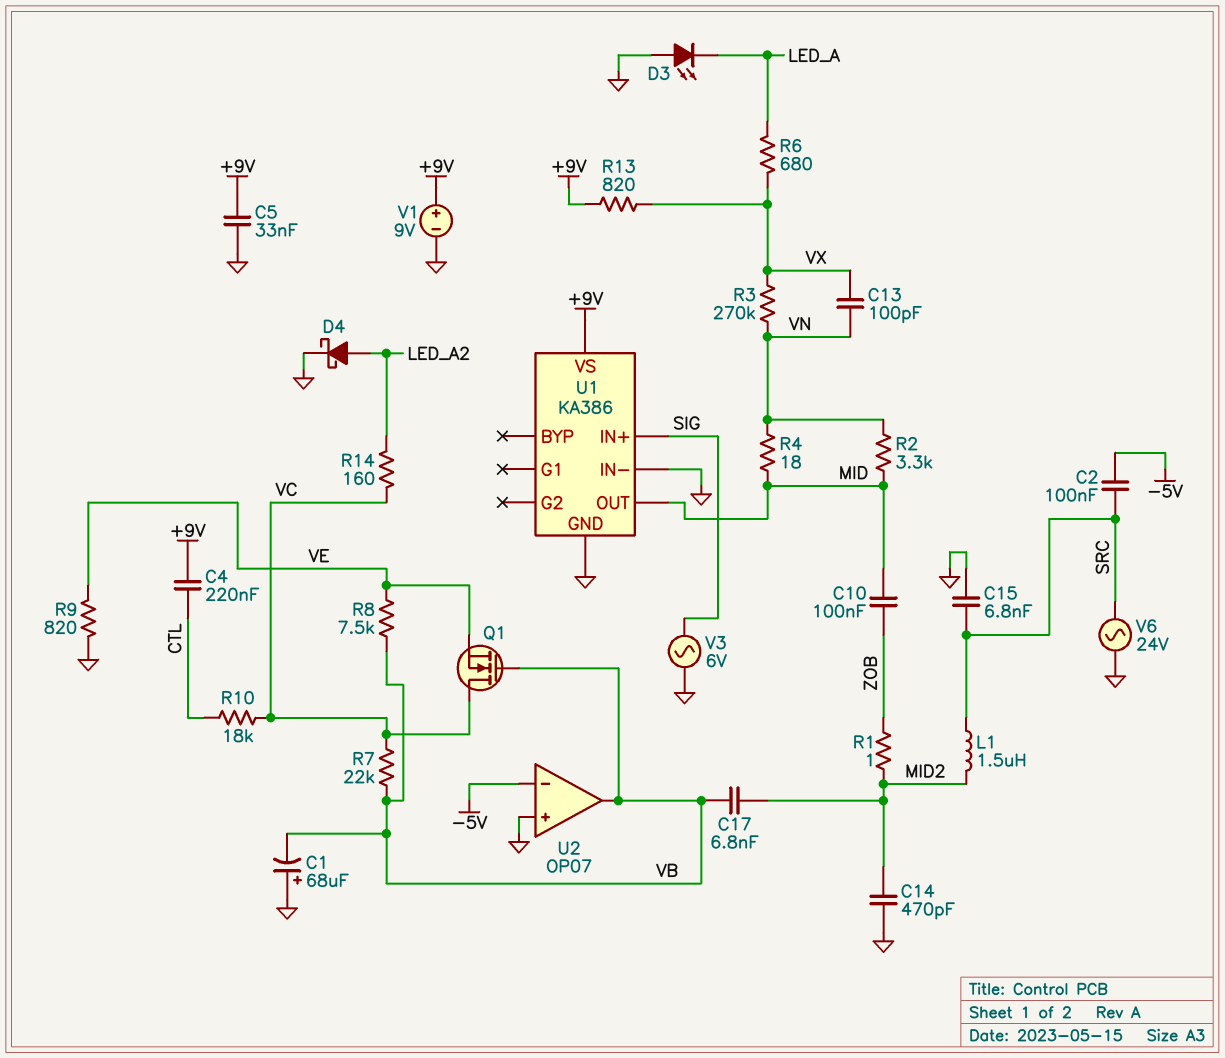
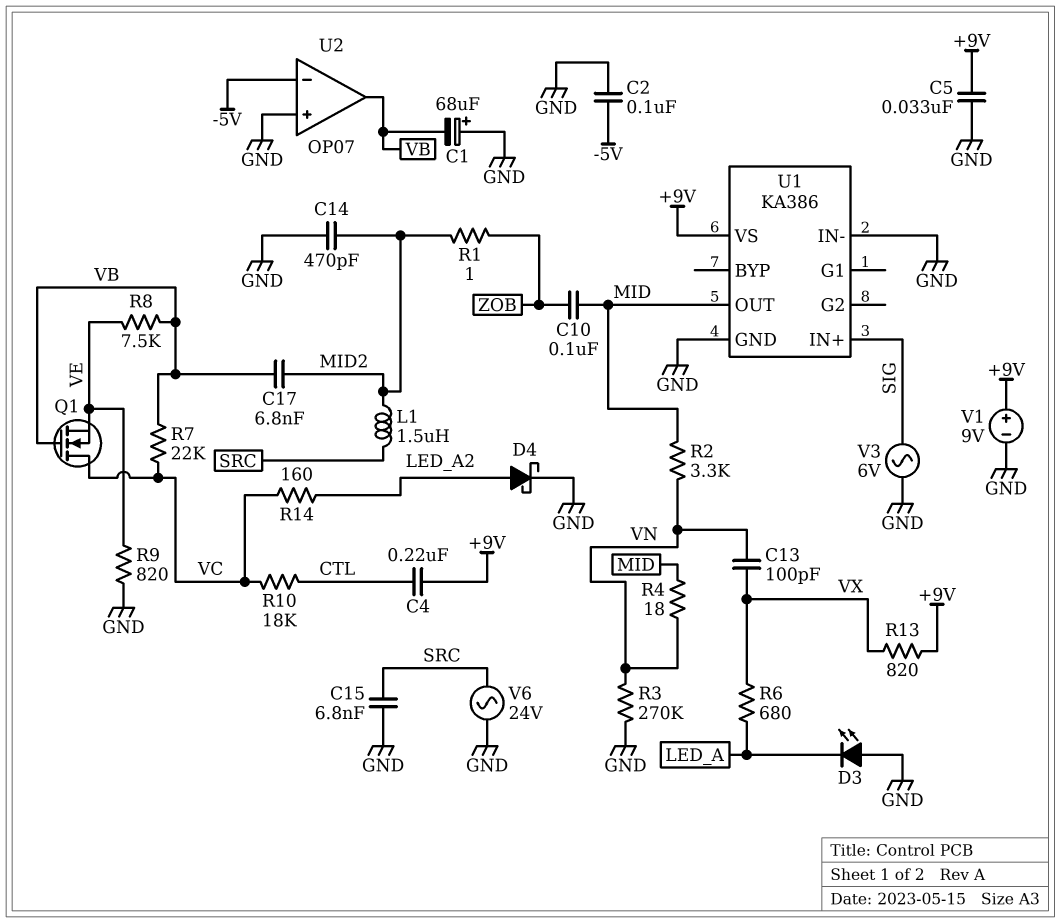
C2: 100nF (-5V, SRC) -> 100nF (-5V, GND)
R3: 270k (VN, VX) -> 270k (GND, VN)

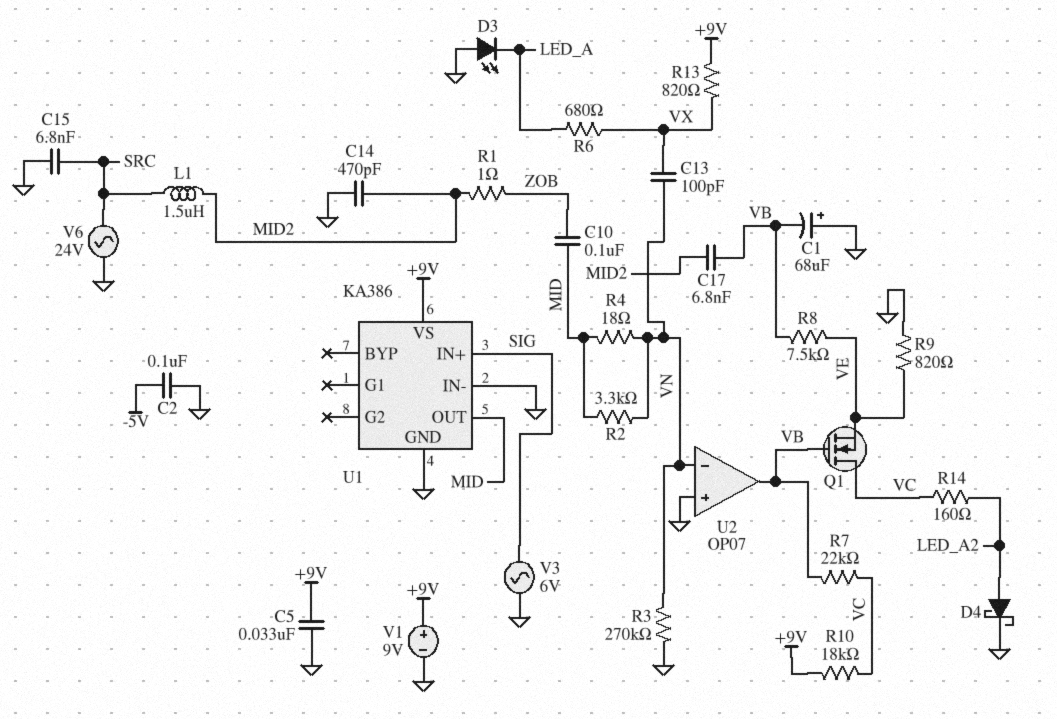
C4: 220nF (+9V, CTL) -> none
R10: 18k (CTL, VC) -> 18k (+9V, VC)
U2 pin in-: -5V -> VN

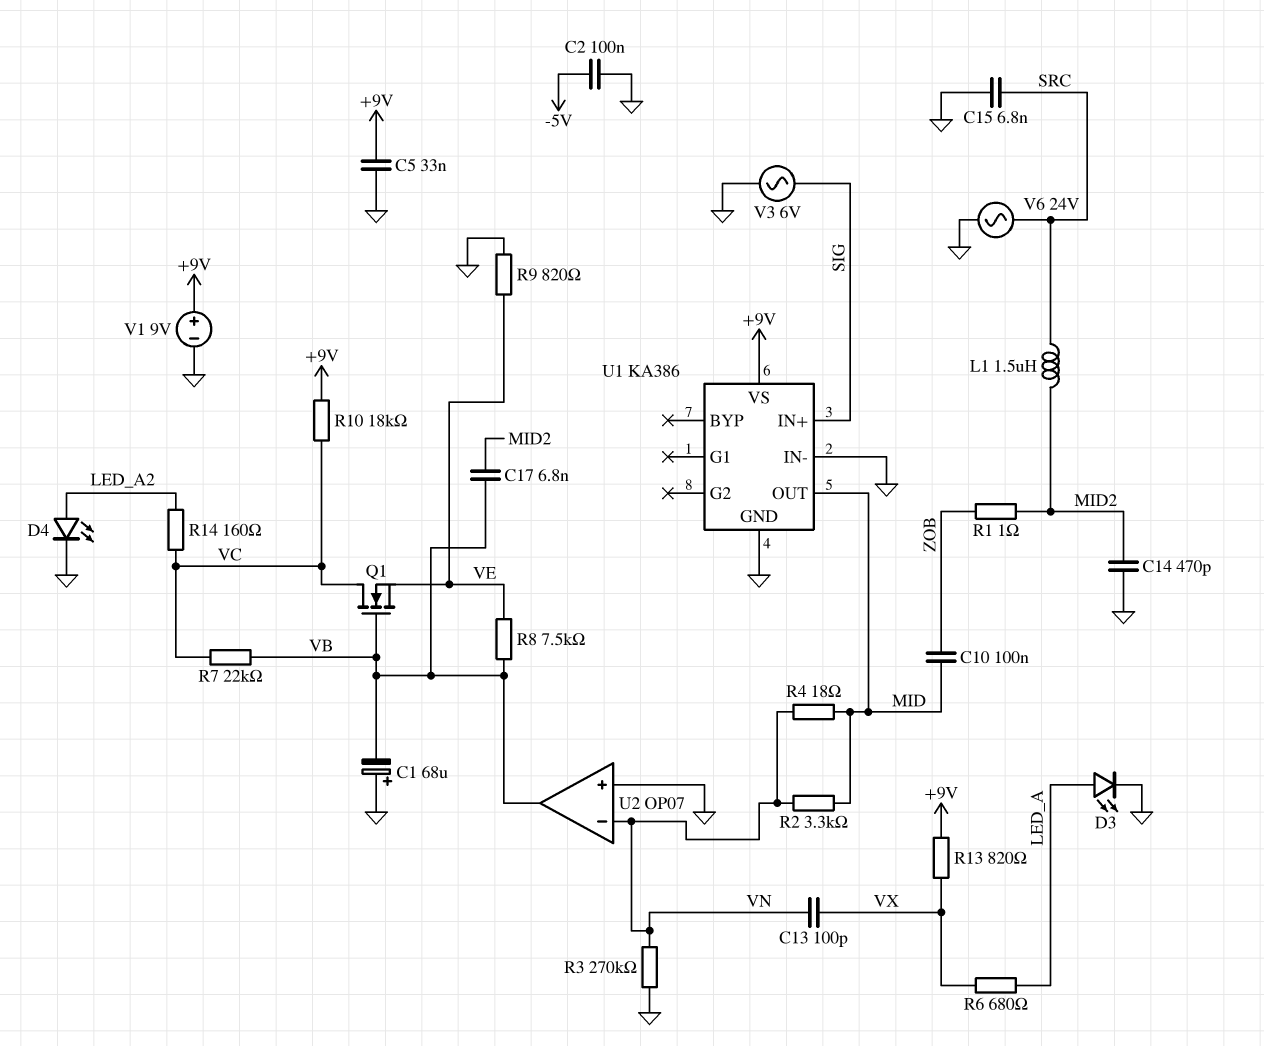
D3: LED (A GND, K LED_A) -> LED (A LED_A, K GND)
D4: schottky (A LED_A2, K GND) -> LED (A LED_A2, K GND)

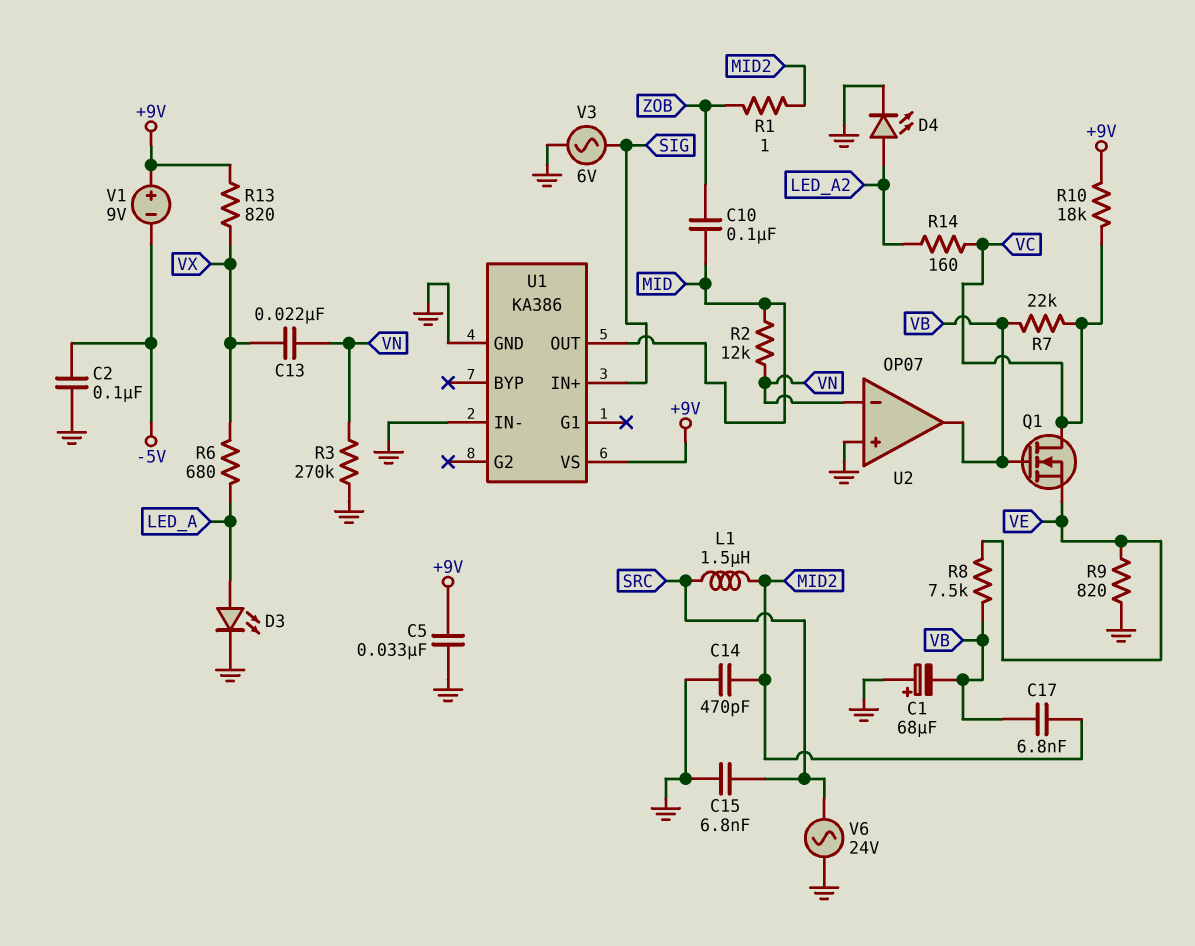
C13: 100pF (VN, VX) -> 22nF (VN, VX)
R2: 3.3k (MID, VN) -> 12k (MID, VN)
R4: 18 (MID, VN) -> none
V1: 9V (plus +9V, minus GND) -> 9V (plus +9V, minus -5V)

